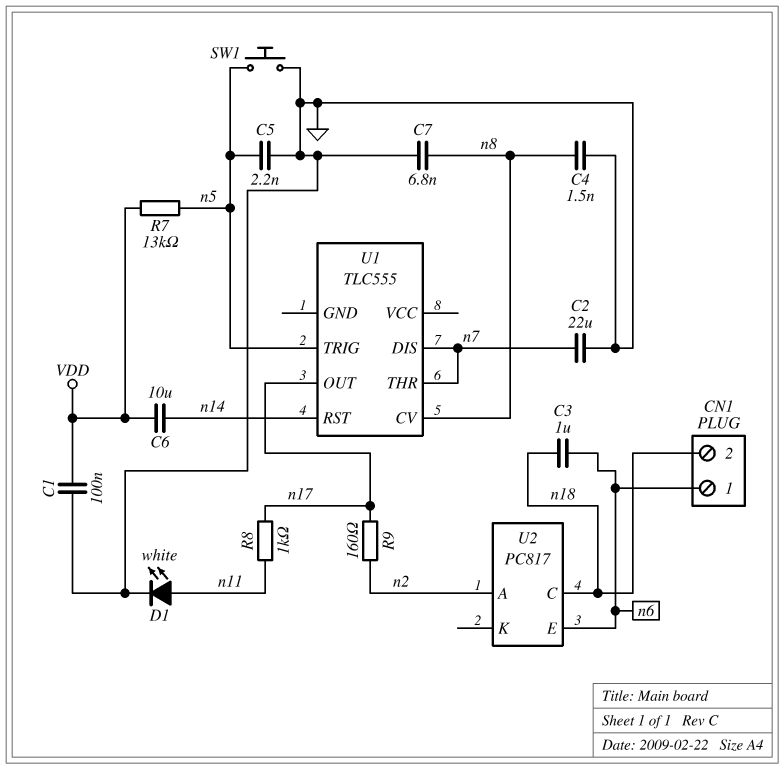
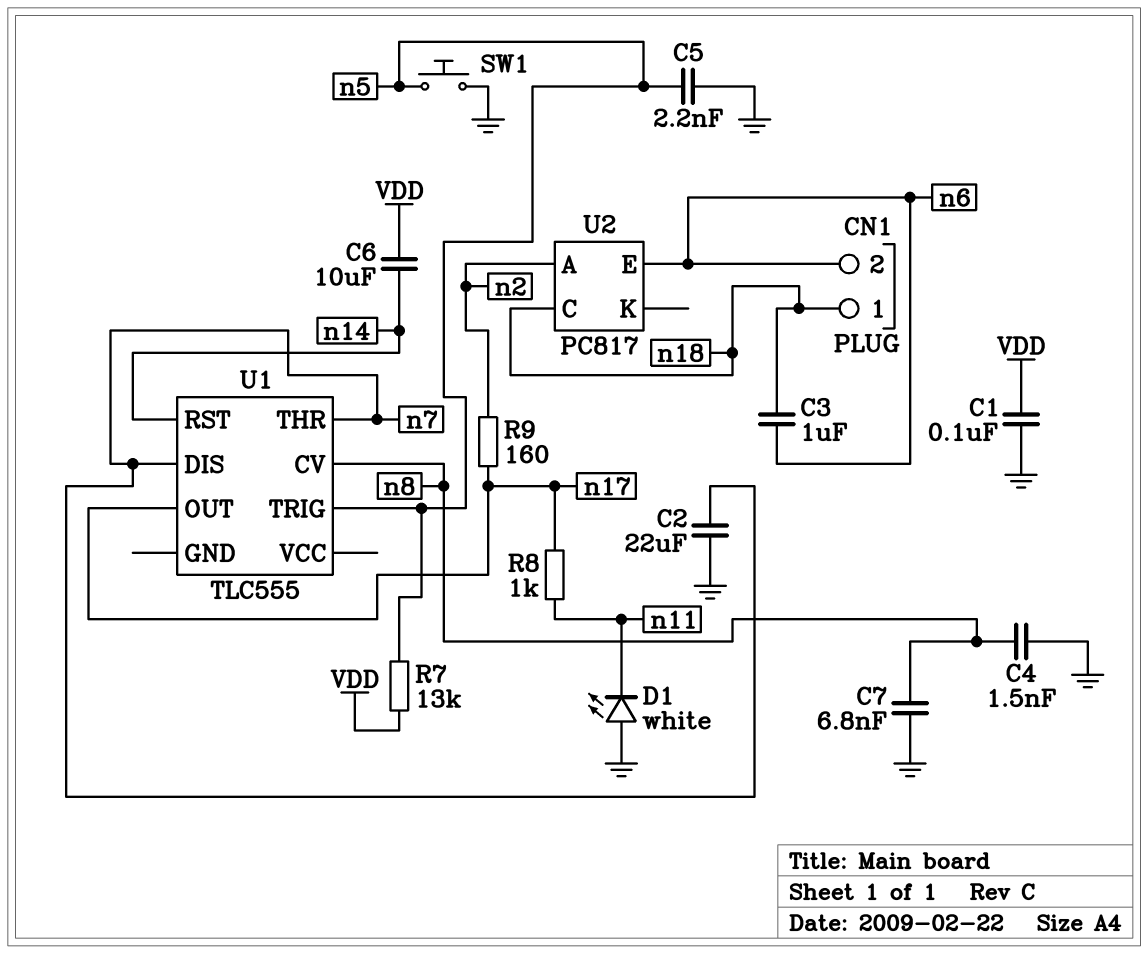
CN1 pin 1: n6 -> n18
CN1 pin 2: n18 -> n6
D1: LED white (A n11, K GND) -> LED white (A GND, K n11)

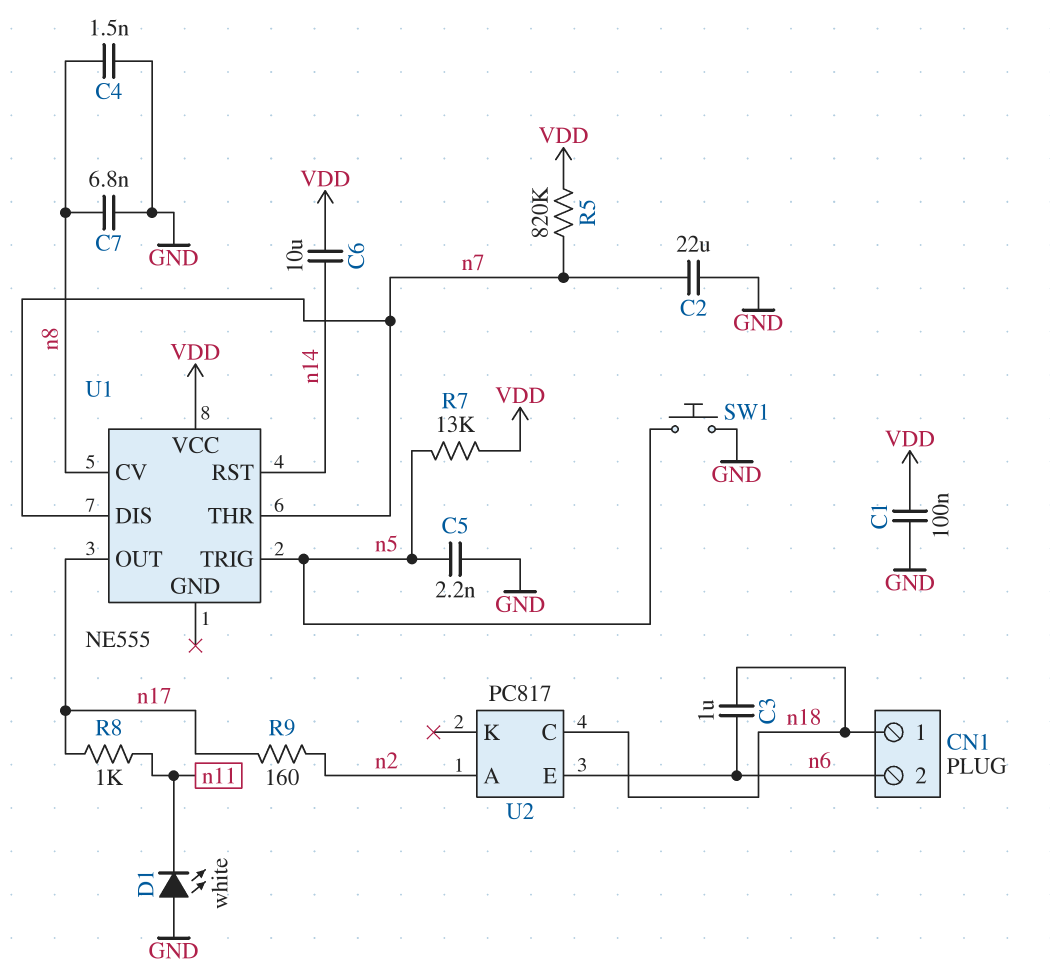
R5: none -> 820k (VDD, n7)
U1: TLC555 -> NE555
U1 pin VCC: none -> VDD

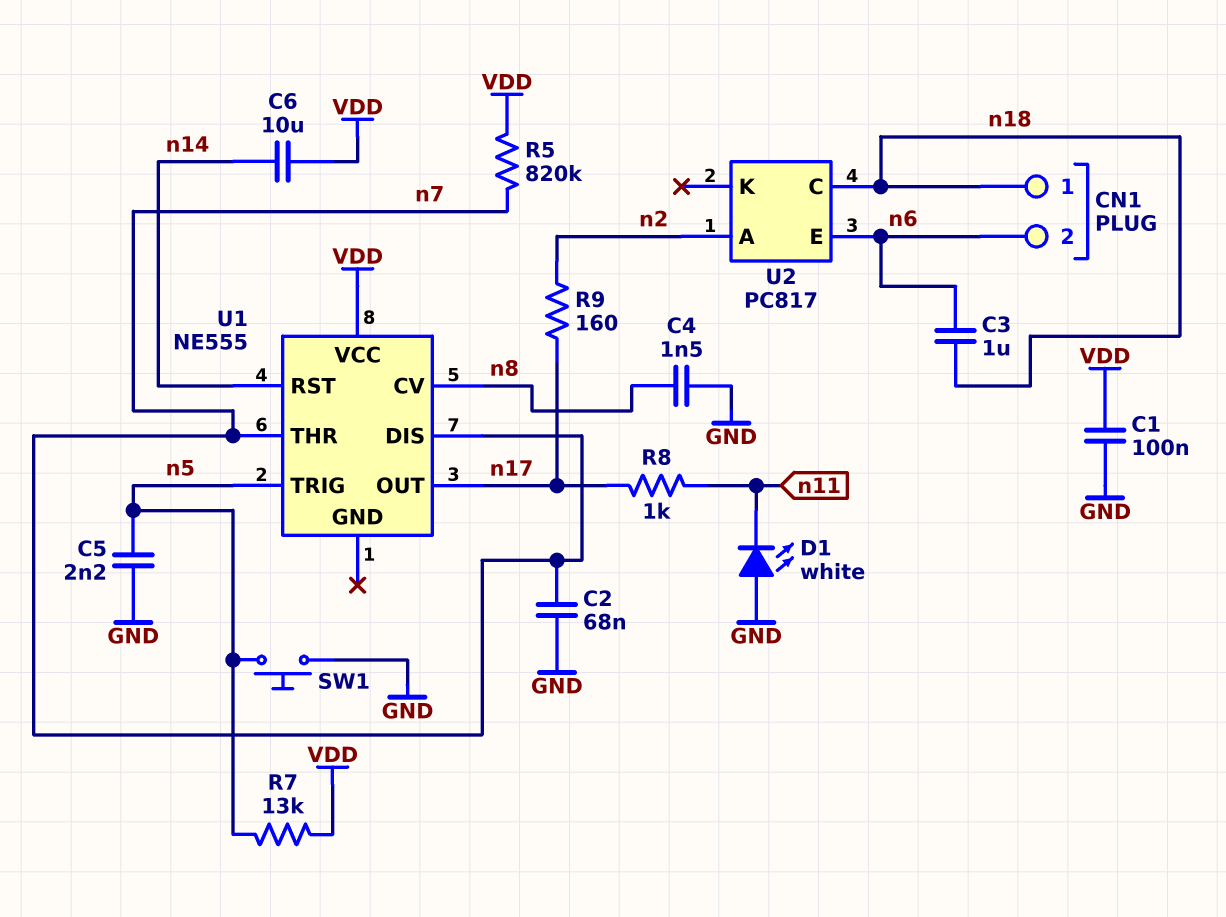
C2: 22uF (GND, n7) -> 68nF (GND, n7)
C7: 6.8nF (GND, n8) -> none

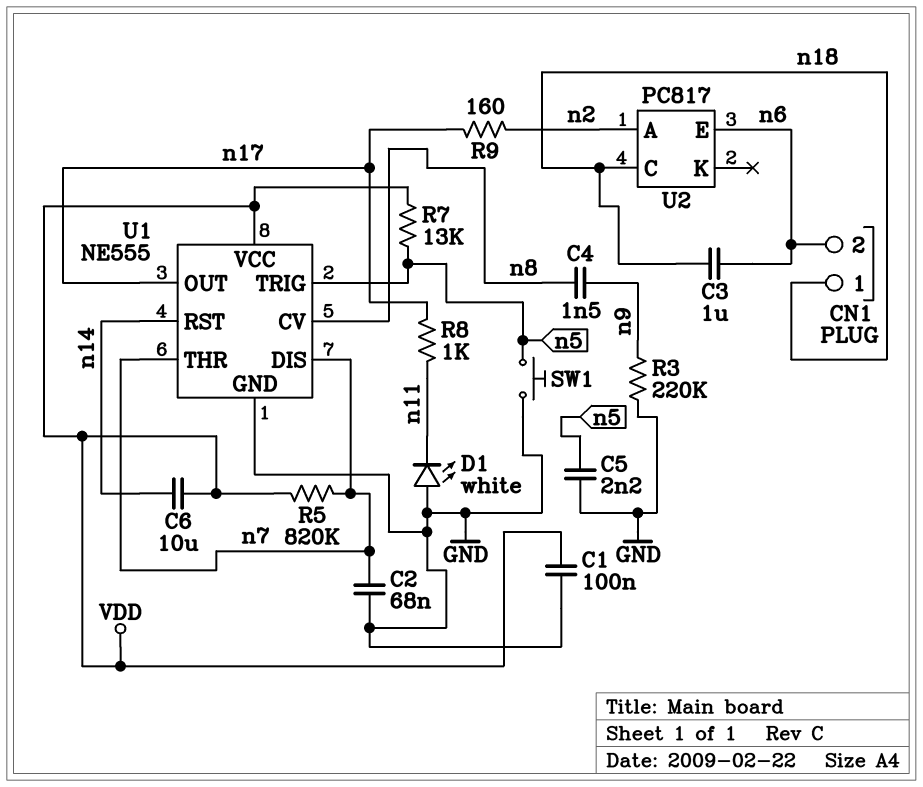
C4: 1.5nF (GND, n8) -> 1.5nF (n8, n9)
R3: none -> 220k (GND, n9)
U1 pin GND: none -> GND

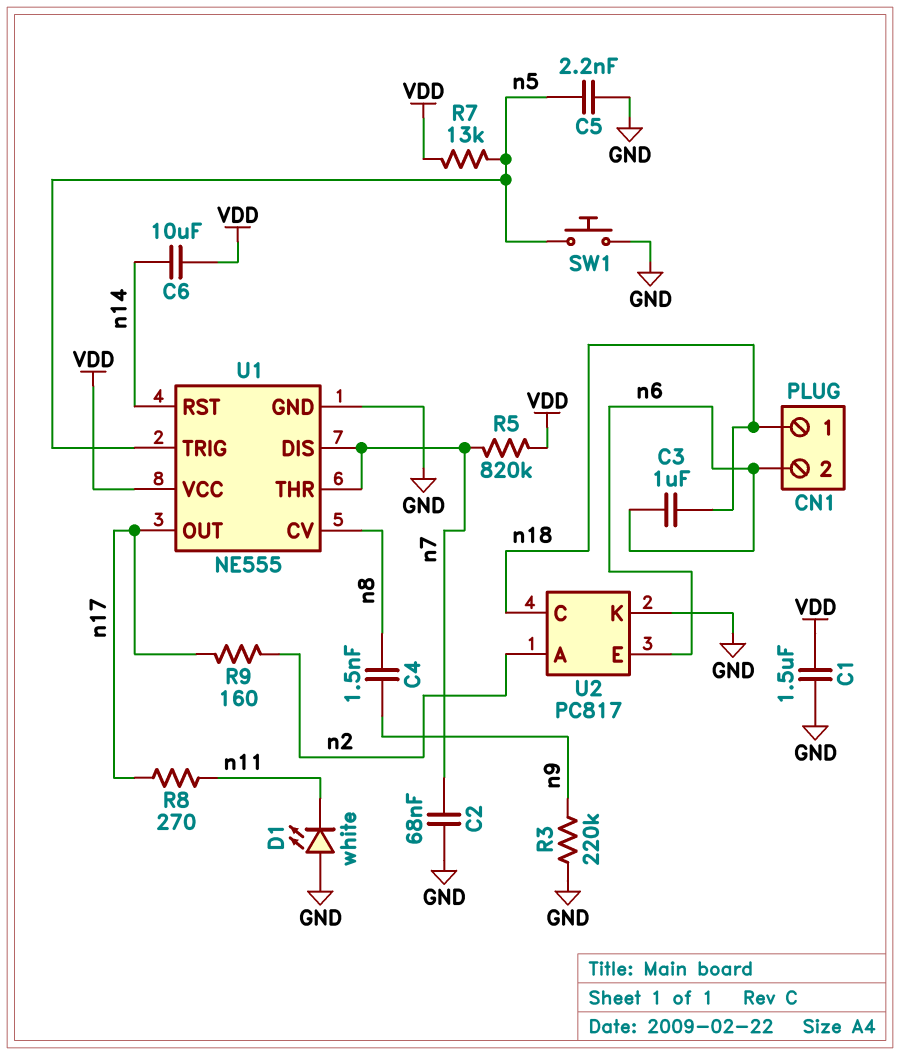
C1: 100nF (GND, VDD) -> 1.5uF (GND, VDD)
R8: 1k (n11, n17) -> 270 (n11, n17)
U2 pin K: none -> GND

